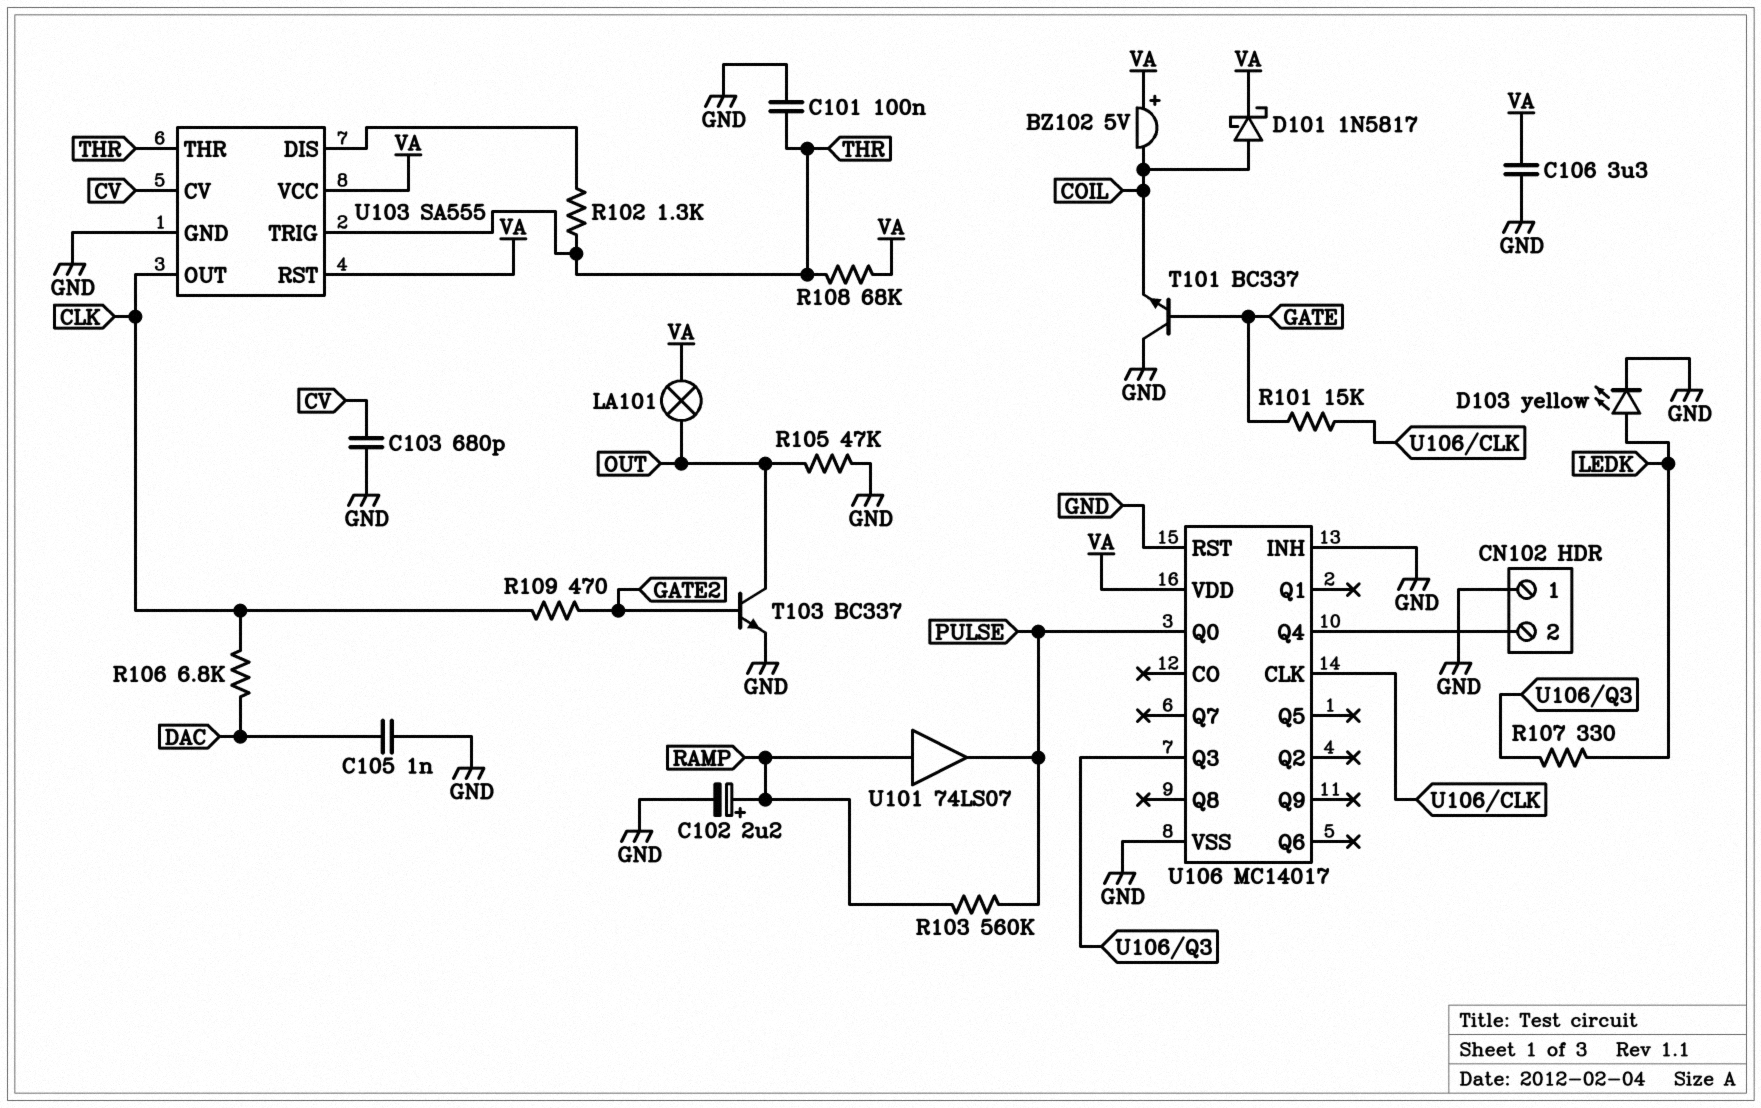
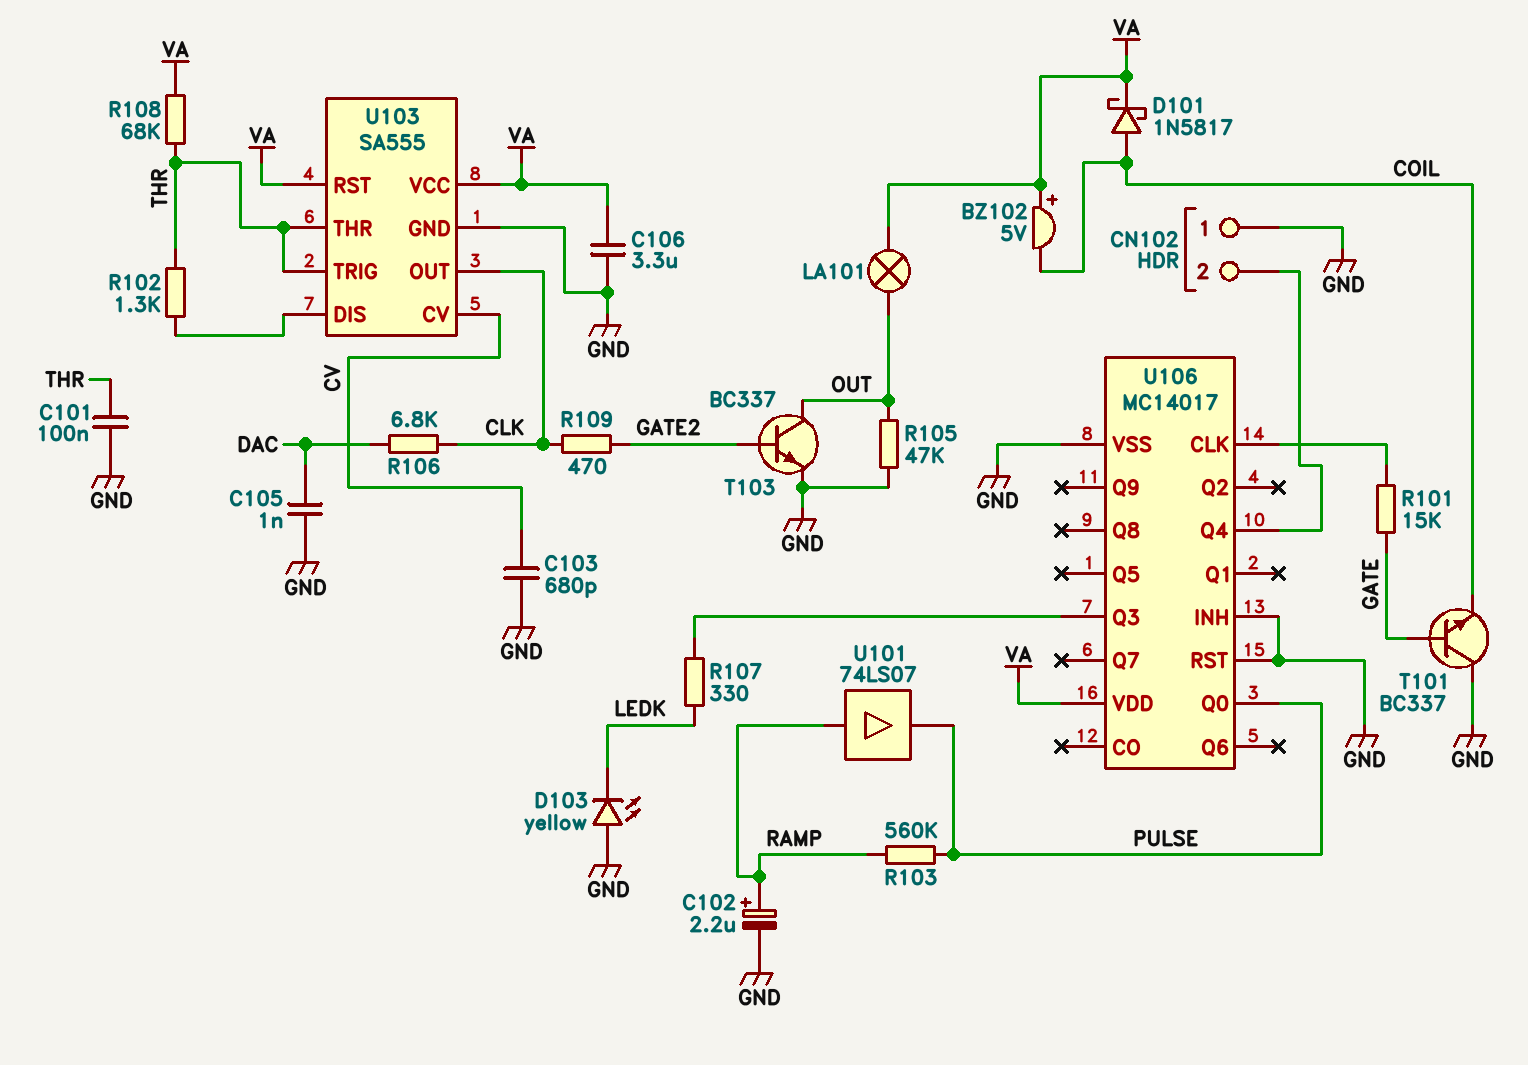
D103: LED yellow (A LEDK, K GND) -> LED yellow (A GND, K LEDK)

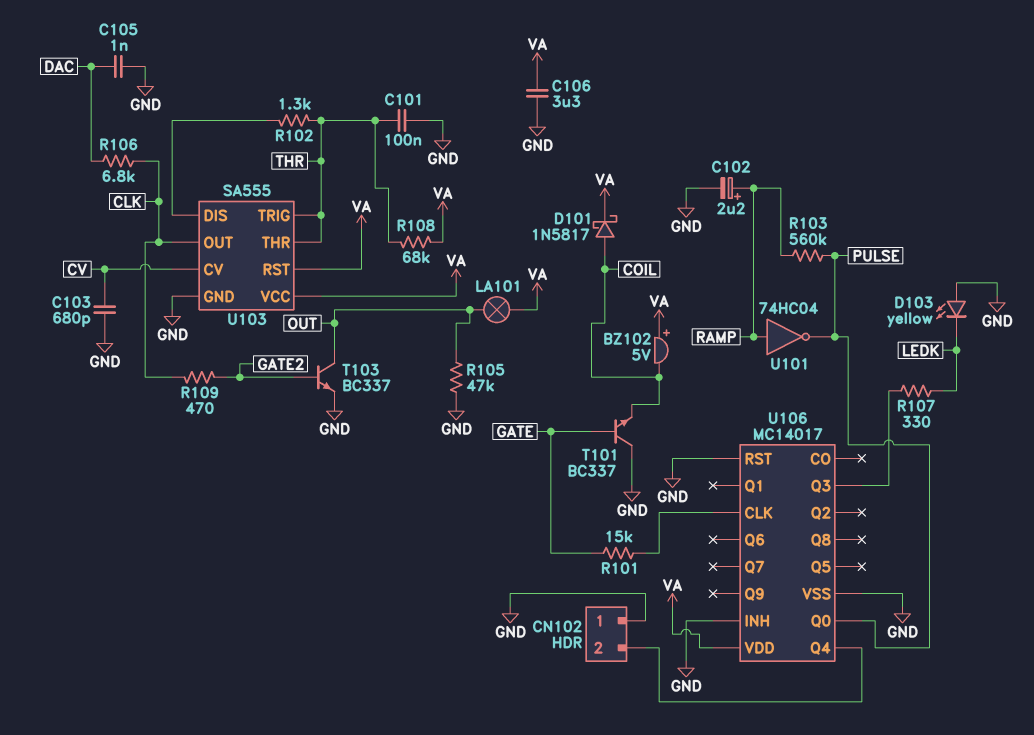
U101: buffer 74LS07 (in RAMP, out PULSE) -> NOT 74HC04 (in RAMP, out PULSE)

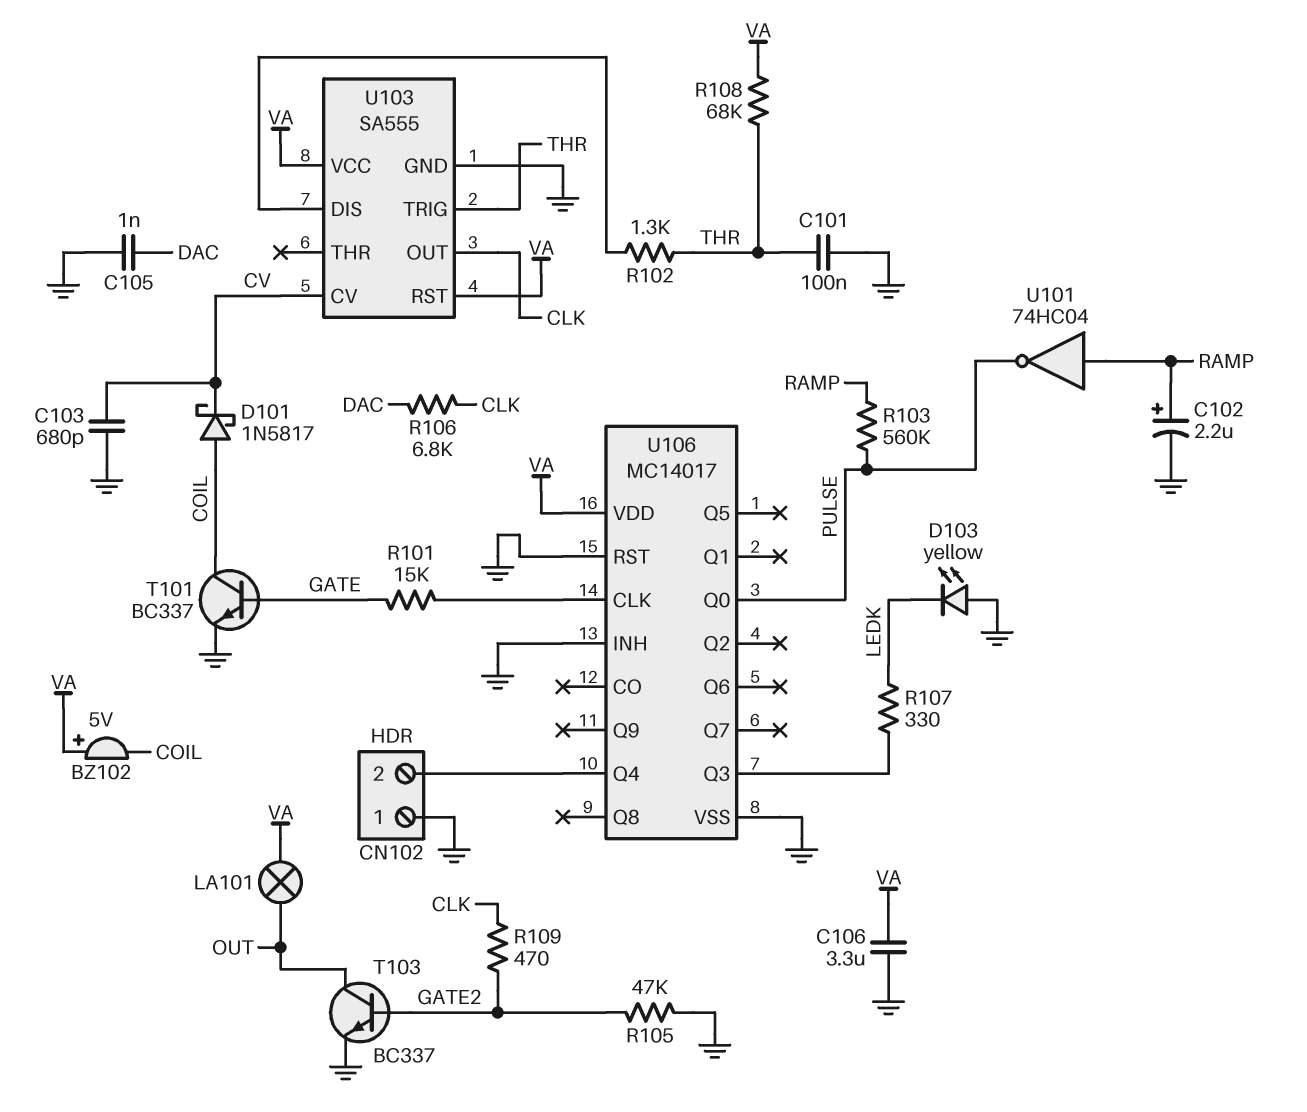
D101: schottky 1N5817 (A COIL, K VA) -> schottky 1N5817 (A COIL, K CV)
R105: 47k (GND, OUT) -> 47k (GATE2, GND)
T101: NPN BC337 (B GATE, C GND, E COIL) -> NPN BC337 (B GATE, C COIL, E GND)
U103 pin THR: THR -> none

